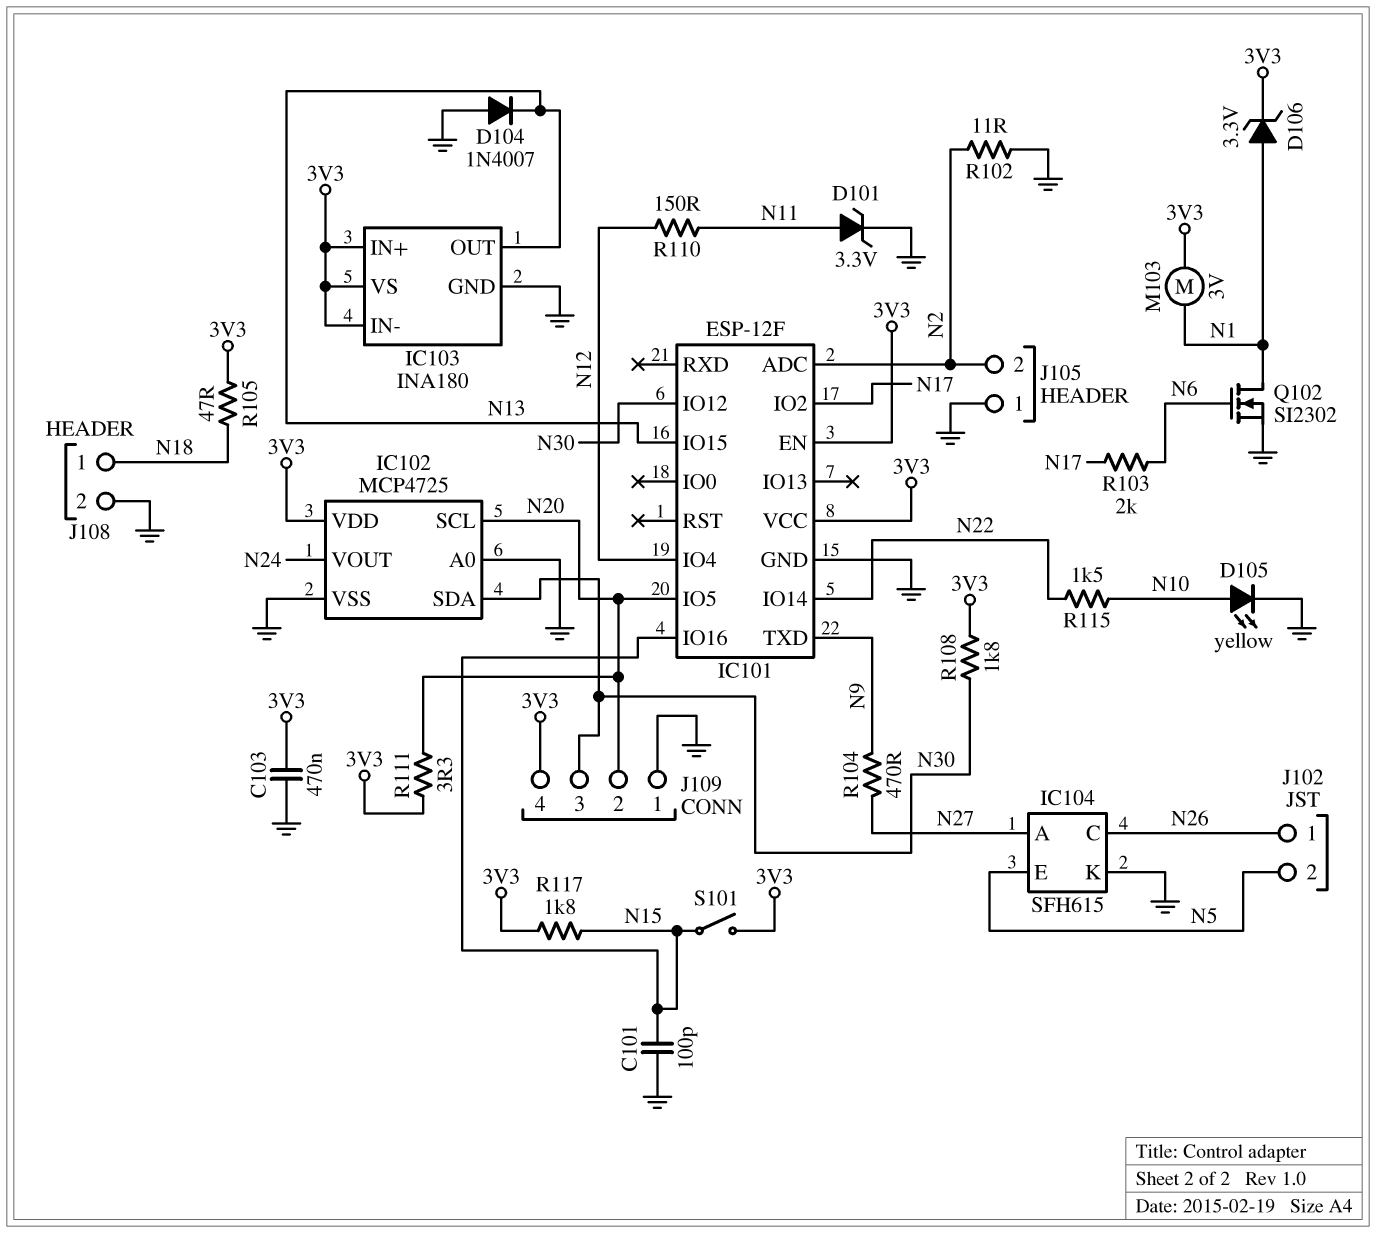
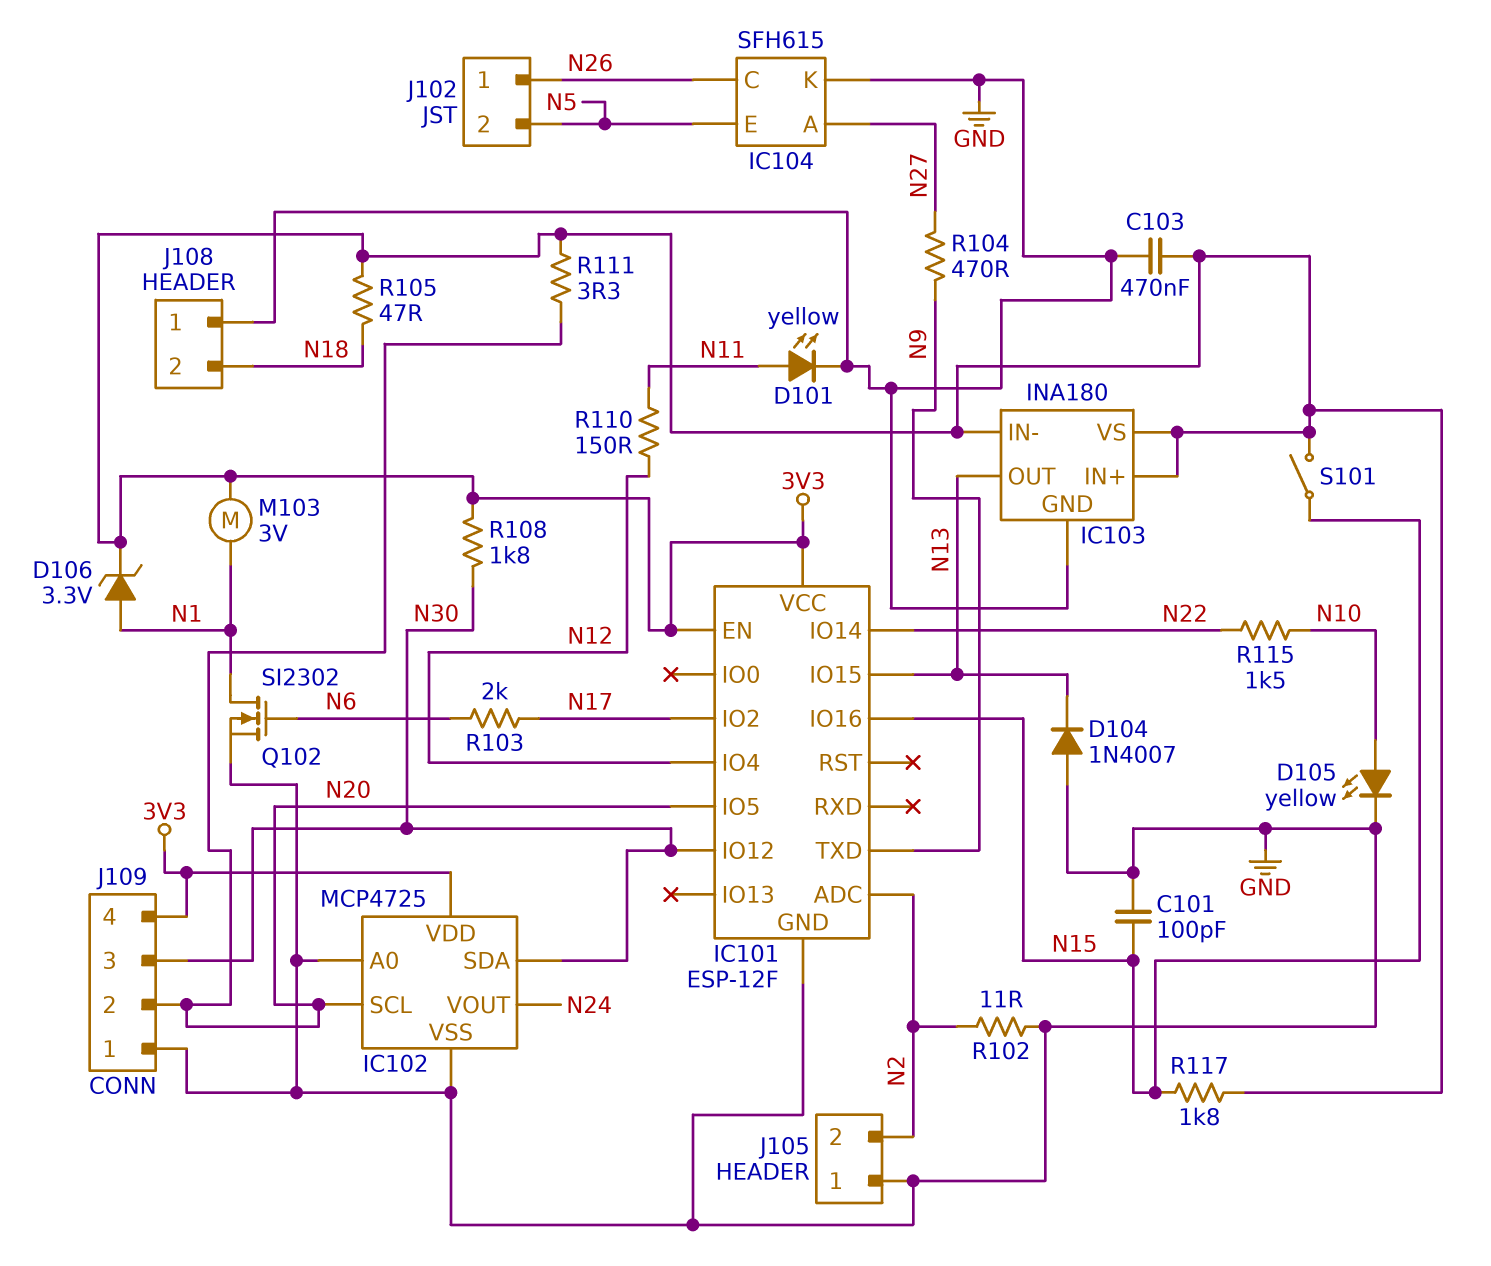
D101: zener 3.3V (A N11, K GND) -> LED yellow (A N11, K GND)
J108 pin 1: N18 -> GND
J108 pin 2: GND -> N18

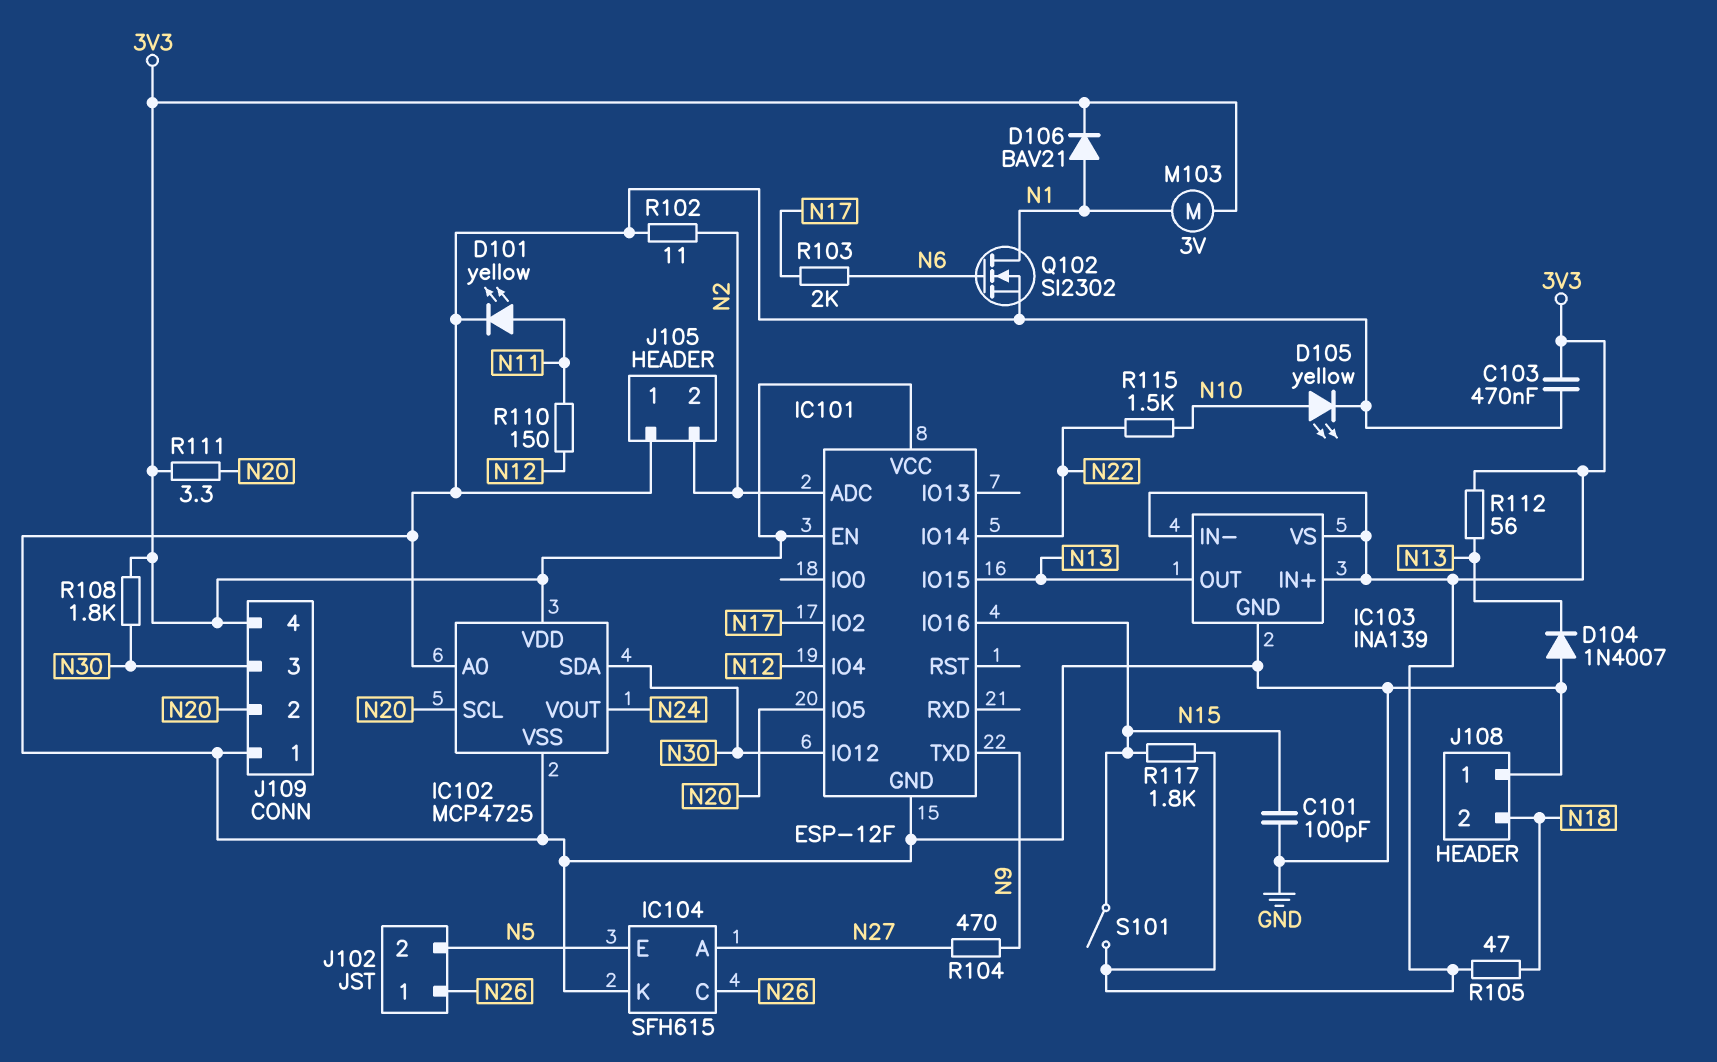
D106: zener 3.3V (A N1, K 3V3) -> diode BAV21 (A N1, K 3V3)
IC103: INA180 -> INA139
R112: none -> 56 (3V3, N13)

